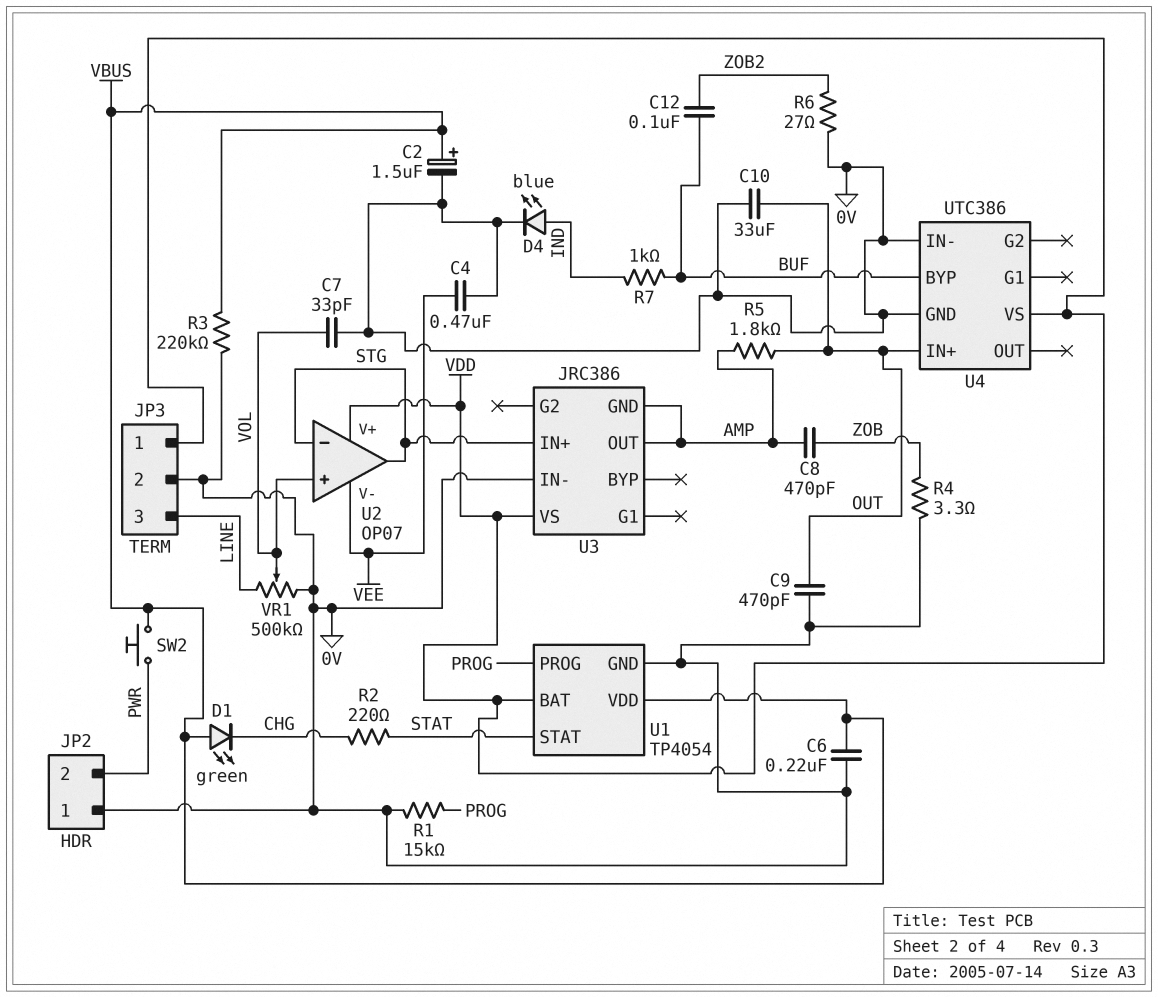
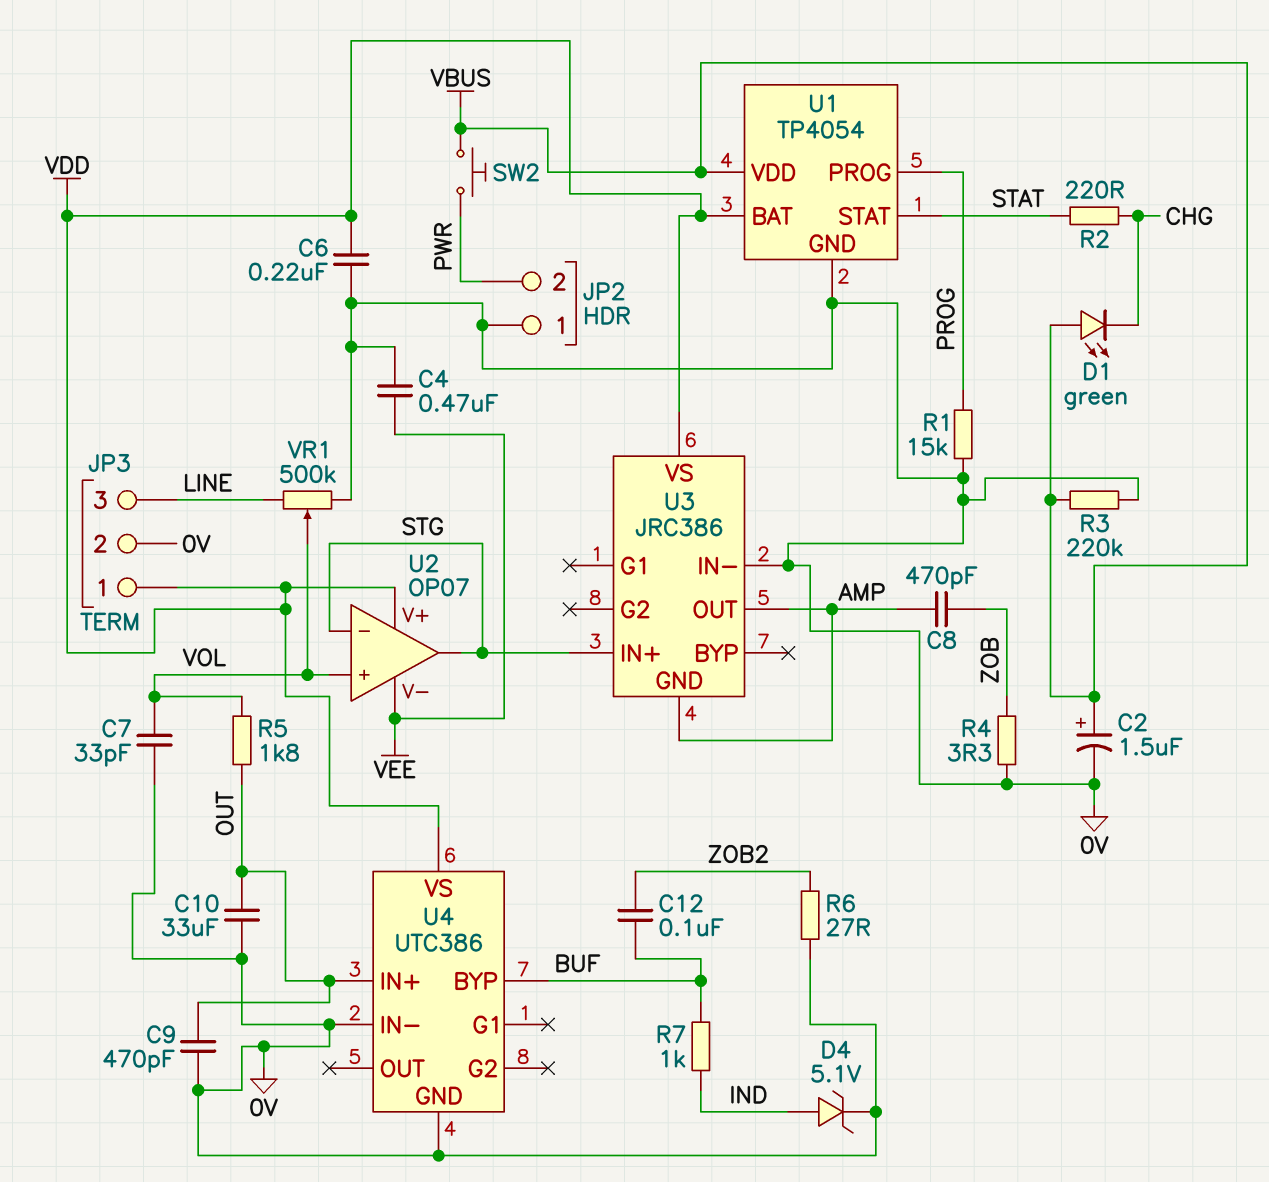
C6: 220nF (0V, VBUS) -> 220nF (0V, VDD)
D4: LED blue (A IND, K 0V) -> zener 5.1V (A IND, K 0V)
R5: 1.8k (AMP, OUT) -> 1.8k (OUT, VOL)

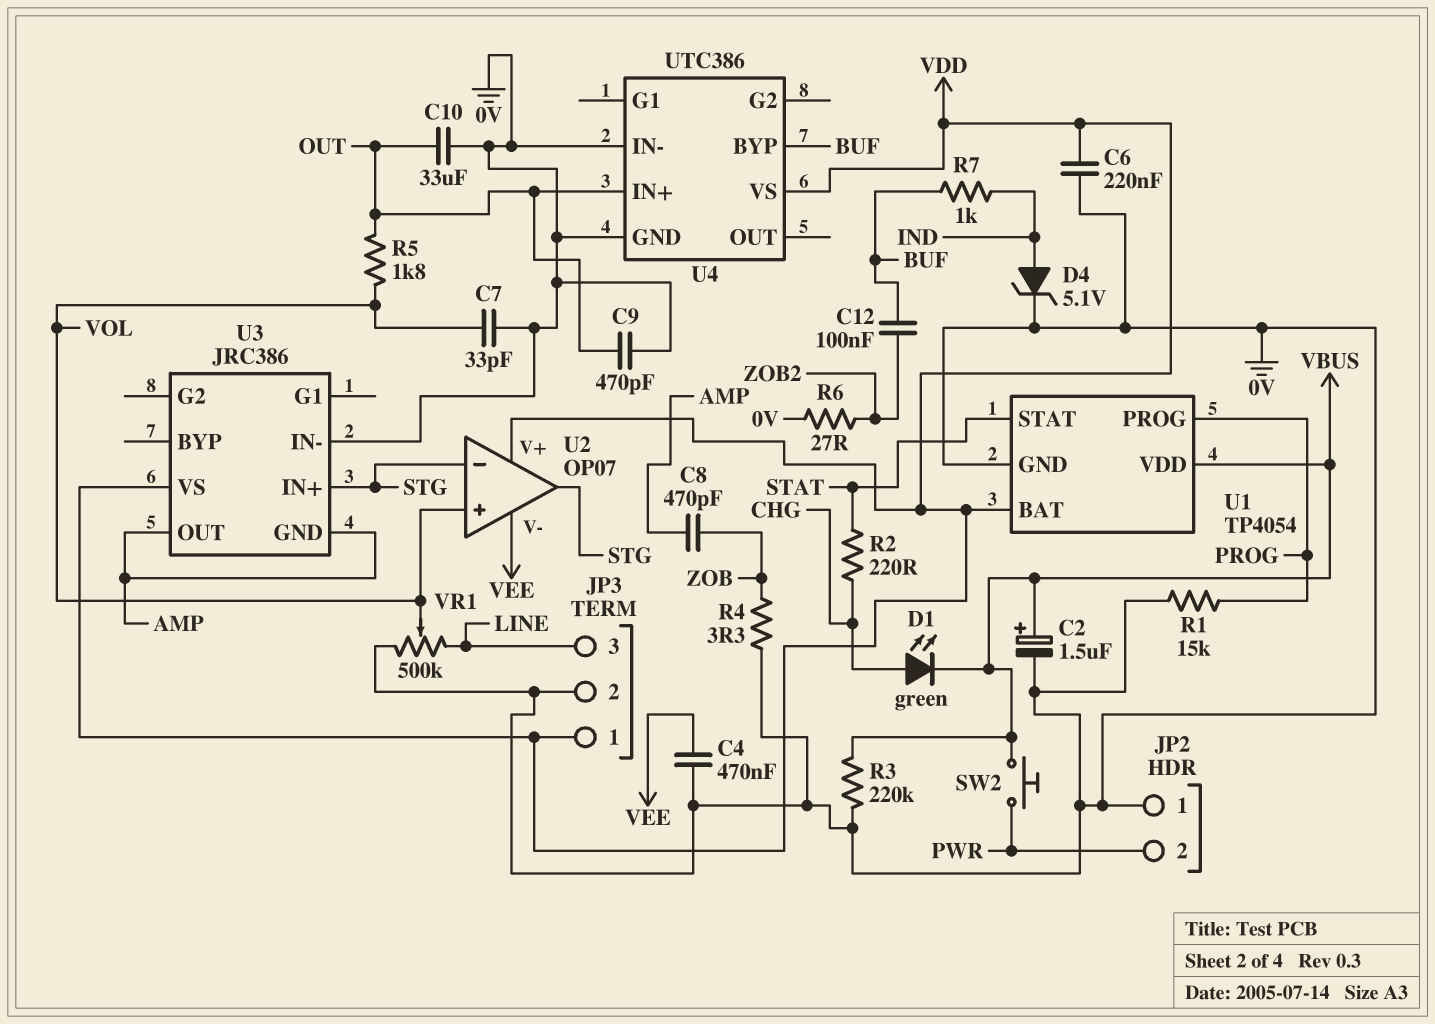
D1: LED green (A VBUS, K CHG) -> LED green (A CHG, K VBUS)

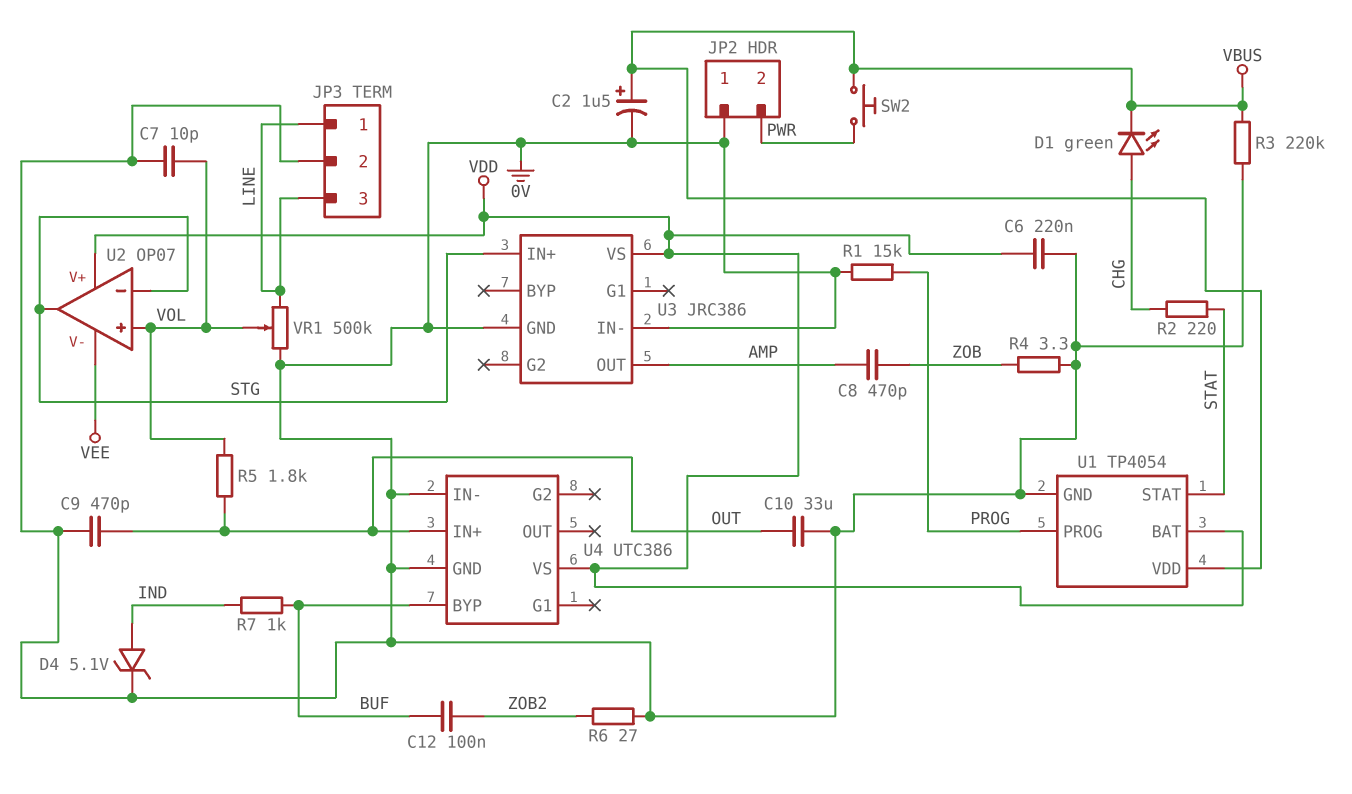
C4: 470nF (0V, VEE) -> none
C7: 33pF (0V, VOL) -> 10pF (0V, VOL)
JP3 pin 1: VDD -> LINE
U3 pin GND: AMP -> 0V

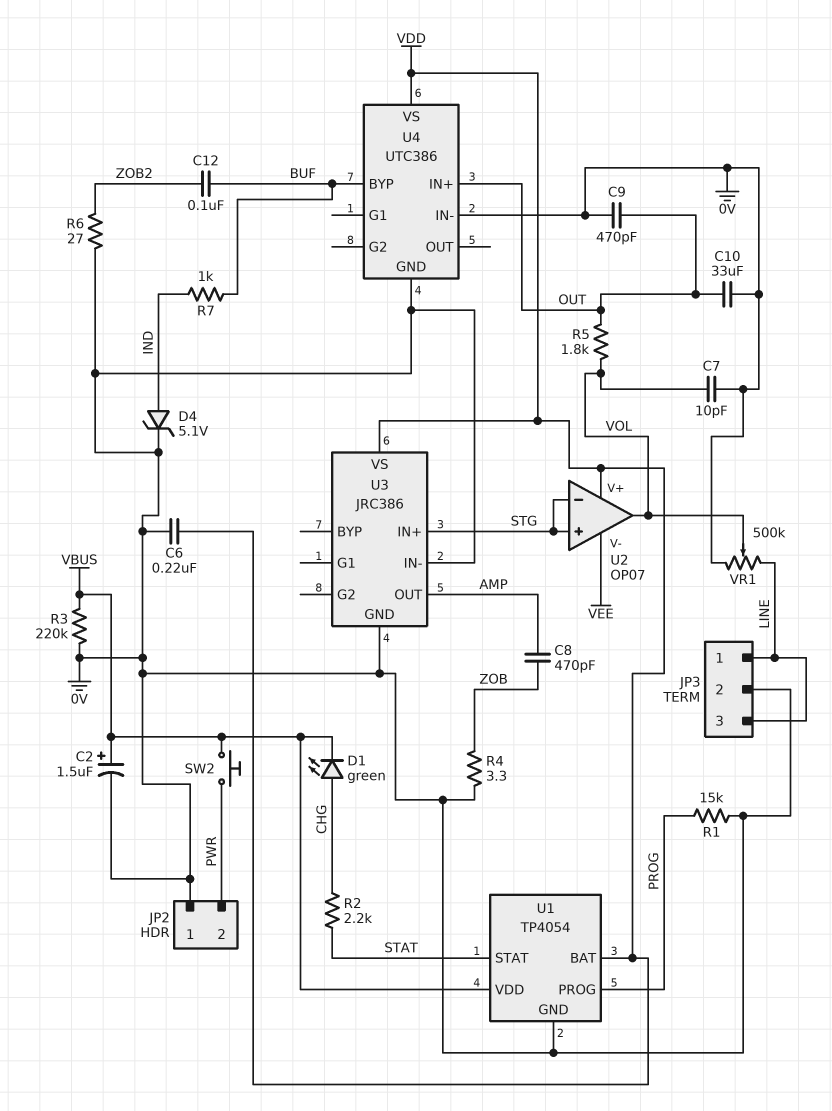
R2: 220 (CHG, STAT) -> 2.2k (CHG, STAT)
U2 pin in+: VOL -> STG
U2 pin out: STG -> VOL

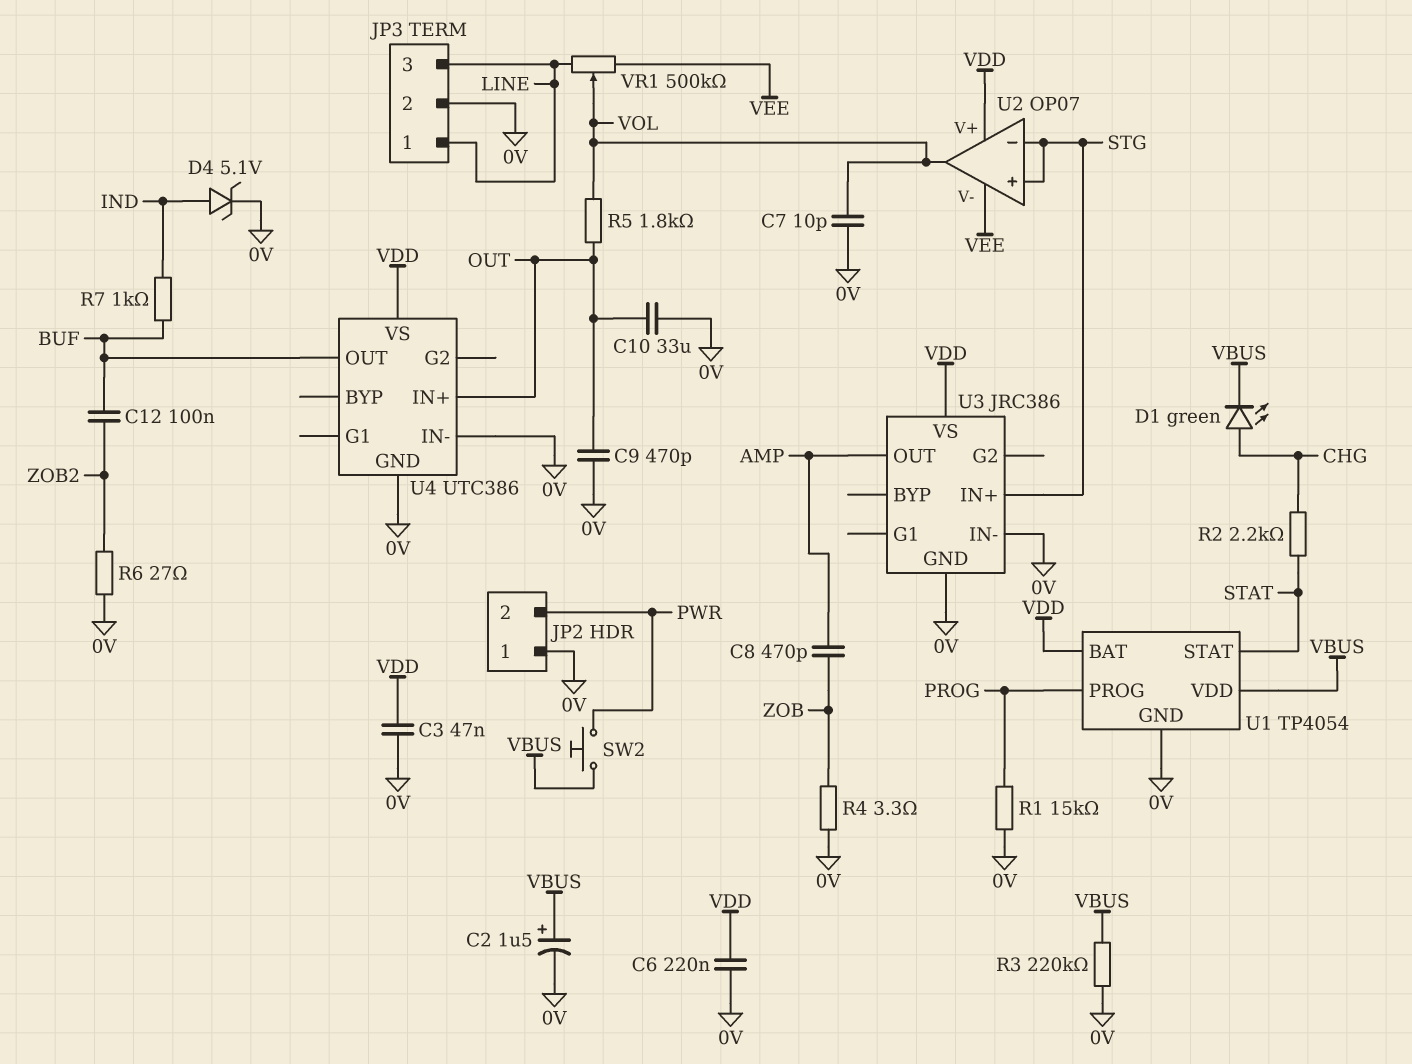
C3: none -> 47nF (0V, VDD)
U4 pin BYP: BUF -> none
U4 pin OUT: none -> BUF
VR1: 500k (0V, LINE, wiper VOL) -> 500k (LINE, VEE, wiper VOL)

